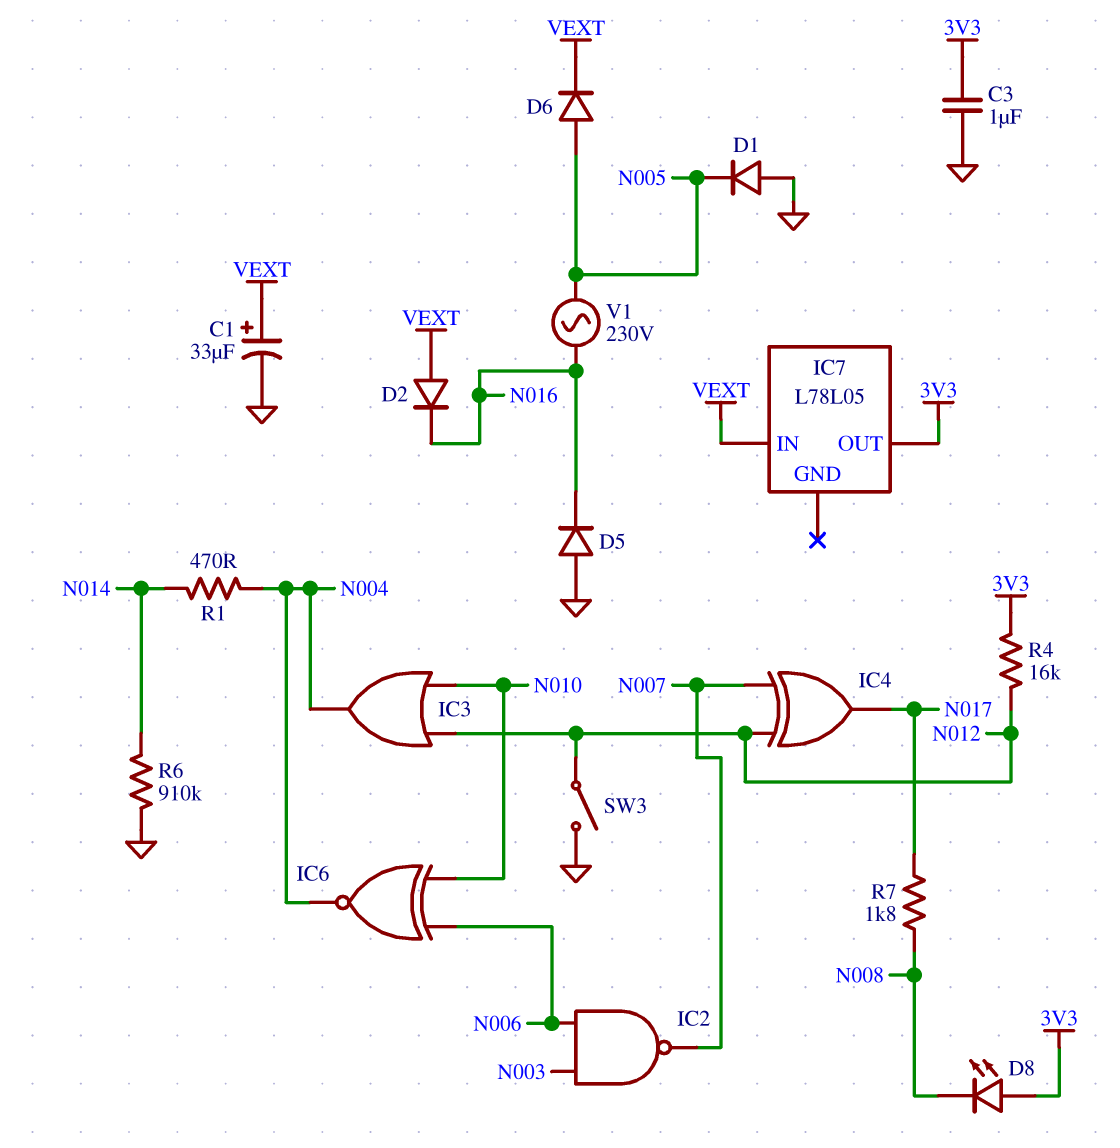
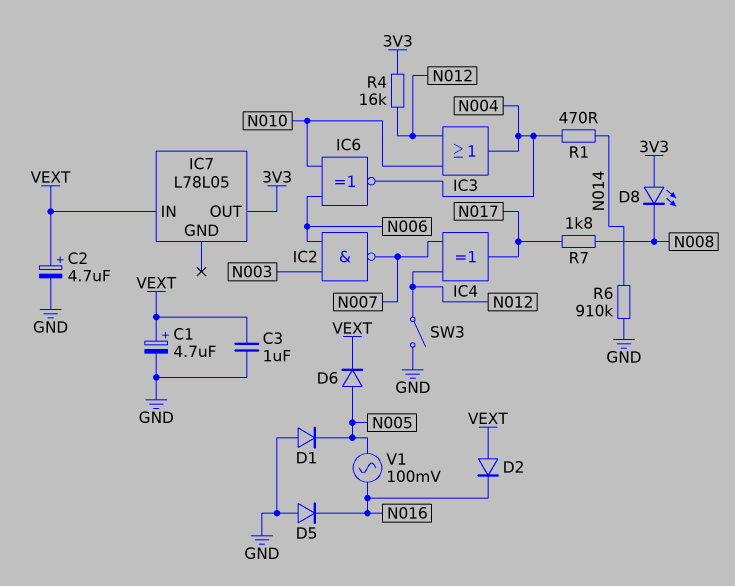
C1: 33uF (plus VEXT, minus GND) -> 4.7uF (plus VEXT, minus GND)
C2: none -> 4.7uF (plus VEXT, minus GND)
C3: 1uF (3V3, GND) -> 1uF (GND, VEXT)
V1: AC 230V (N005, N016) -> AC 100mV (N005, N016)

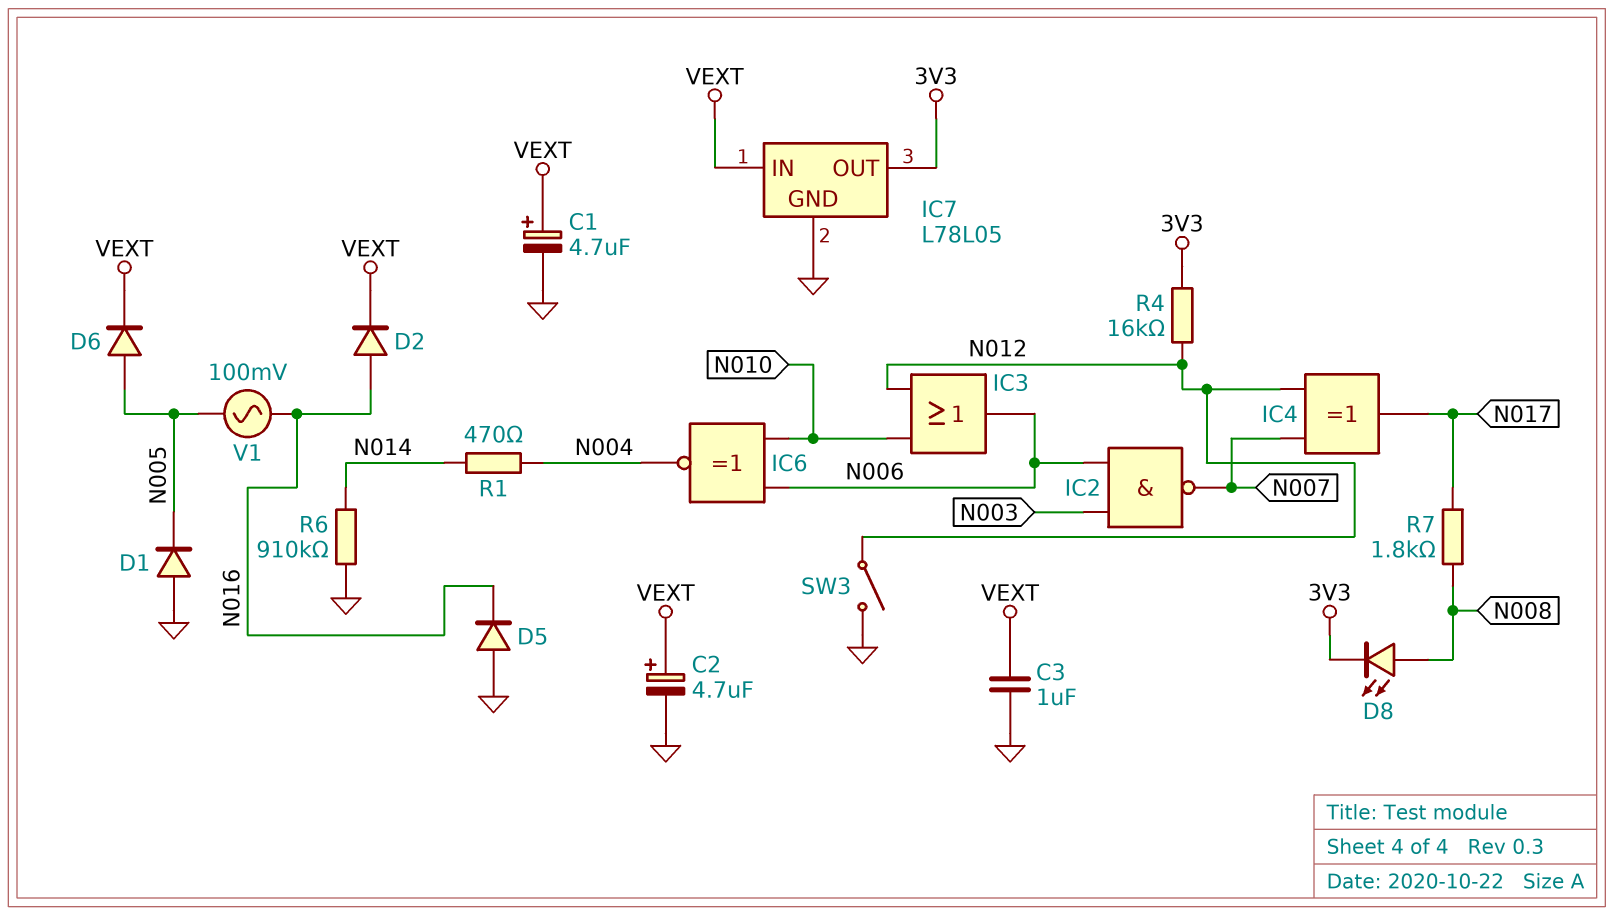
D2: diode (A VEXT, K N016) -> diode (A N016, K VEXT)
D8: LED (A 3V3, K N008) -> LED (A N008, K 3V3)
IC3: OR (in N010, in N012, out N004) -> OR (in N010, in N012, out N006)
IC7 pin GND: none -> GND

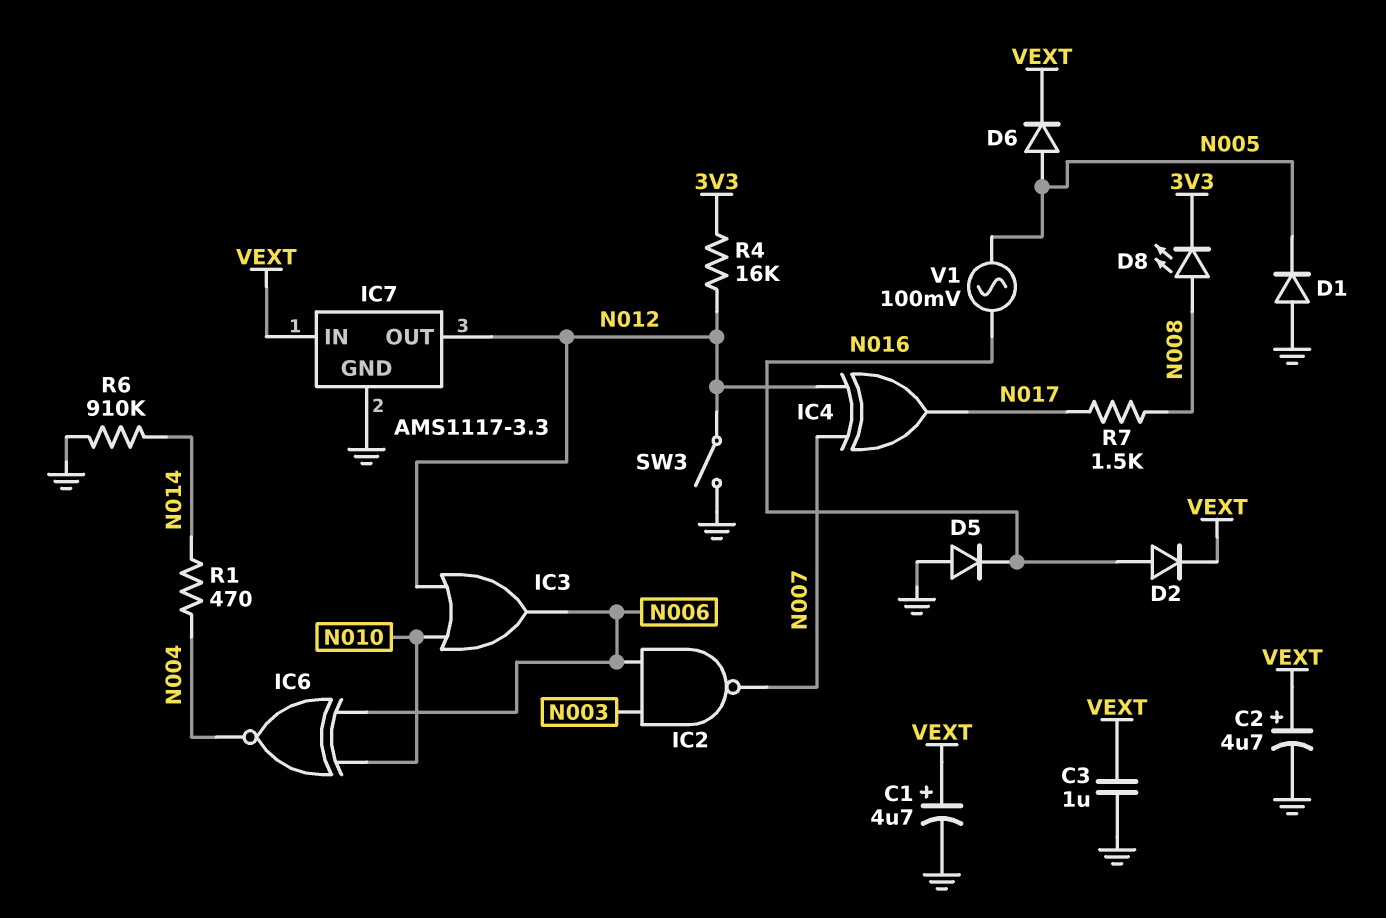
IC7: L78L05 -> AMS1117-3.3
IC7 pin OUT: 3V3 -> N012
R7: 1.8k (N008, N017) -> 1.5k (N008, N017)

